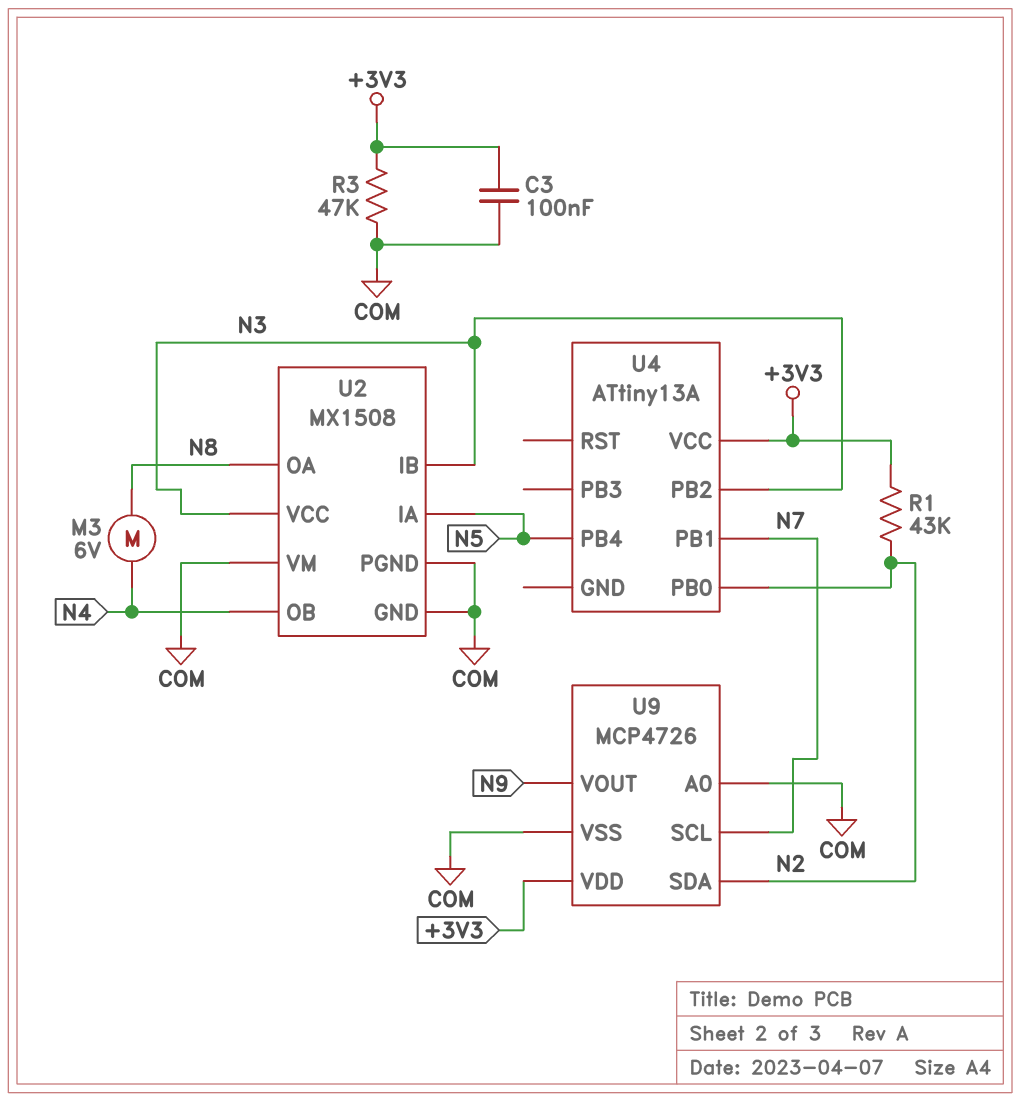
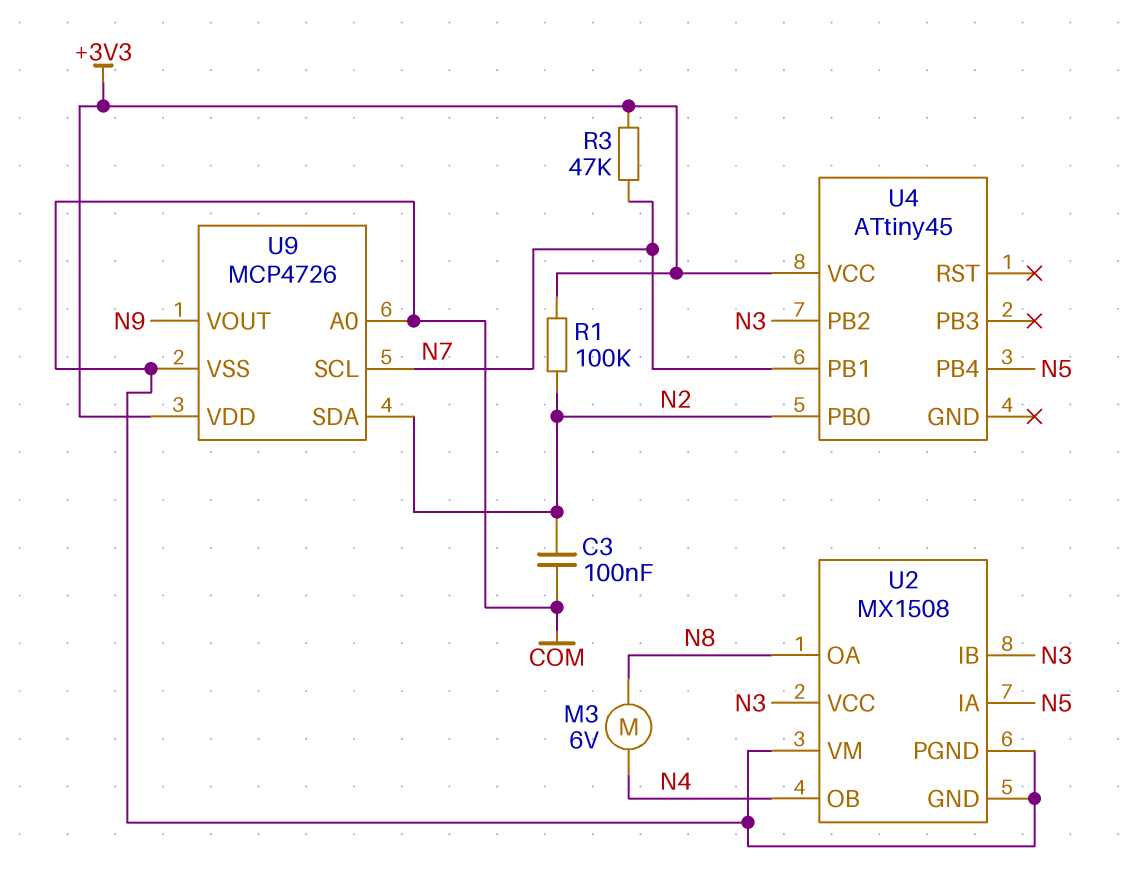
C3: 100nF (+3V3, COM) -> 100nF (COM, N2)
R1: 43k (+3V3, N2) -> 100k (+3V3, N2)
R3: 47k (+3V3, COM) -> 47k (+3V3, N7)
U4: ATtiny13A -> ATtiny45

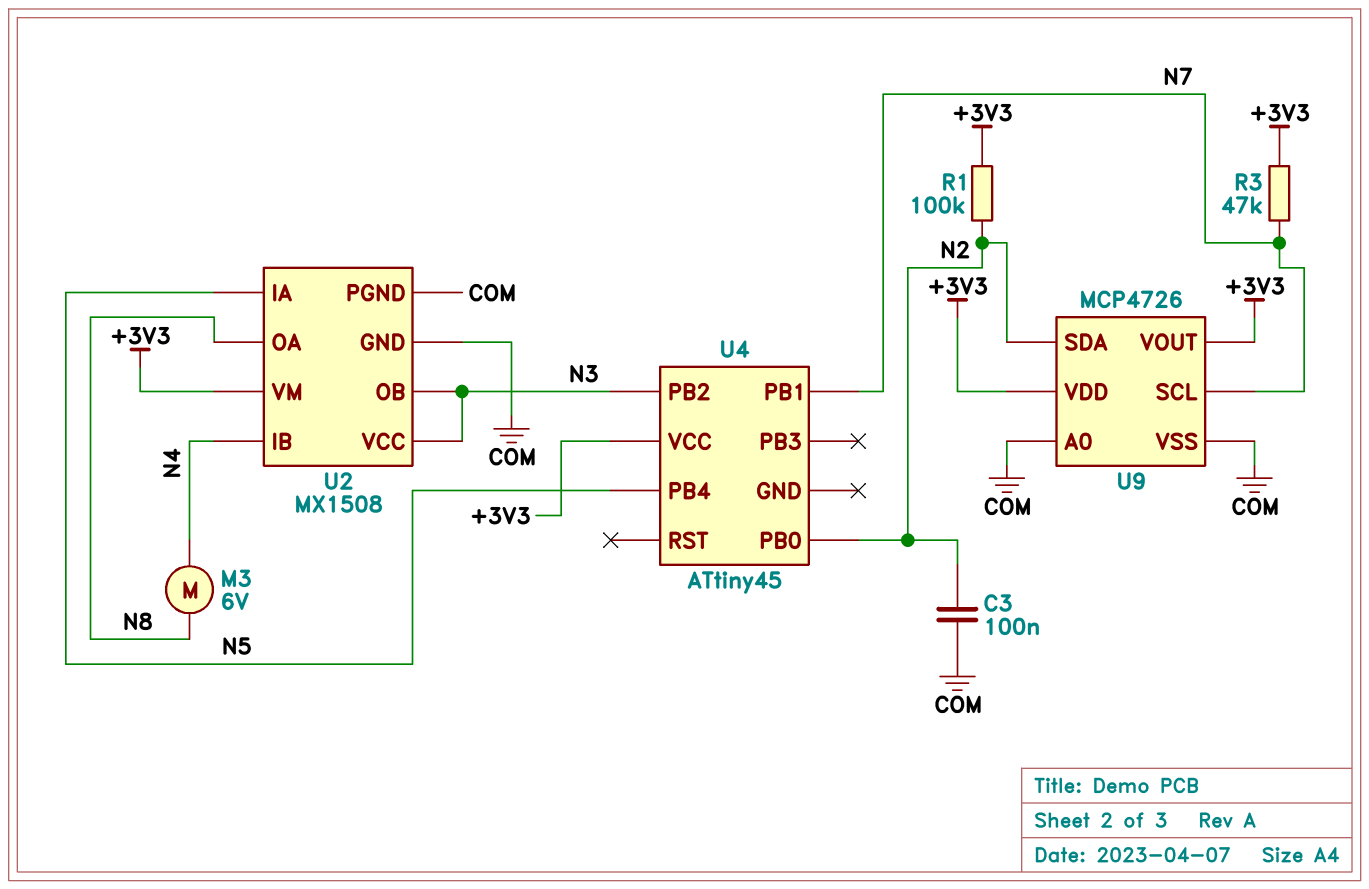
U2 pin IB: N3 -> N4
U2 pin OB: N4 -> N3
U2 pin VM: COM -> +3V3
U9 pin VOUT: N9 -> +3V3

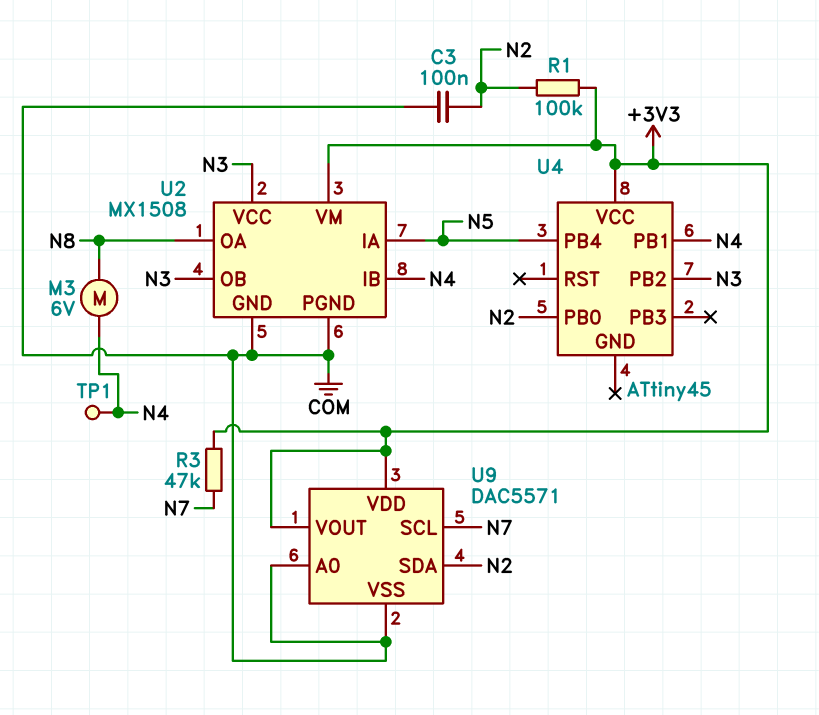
TP1: none -> test point (N4)
U4 pin PB1: N7 -> N4
U9: MCP4726 -> DAC5571

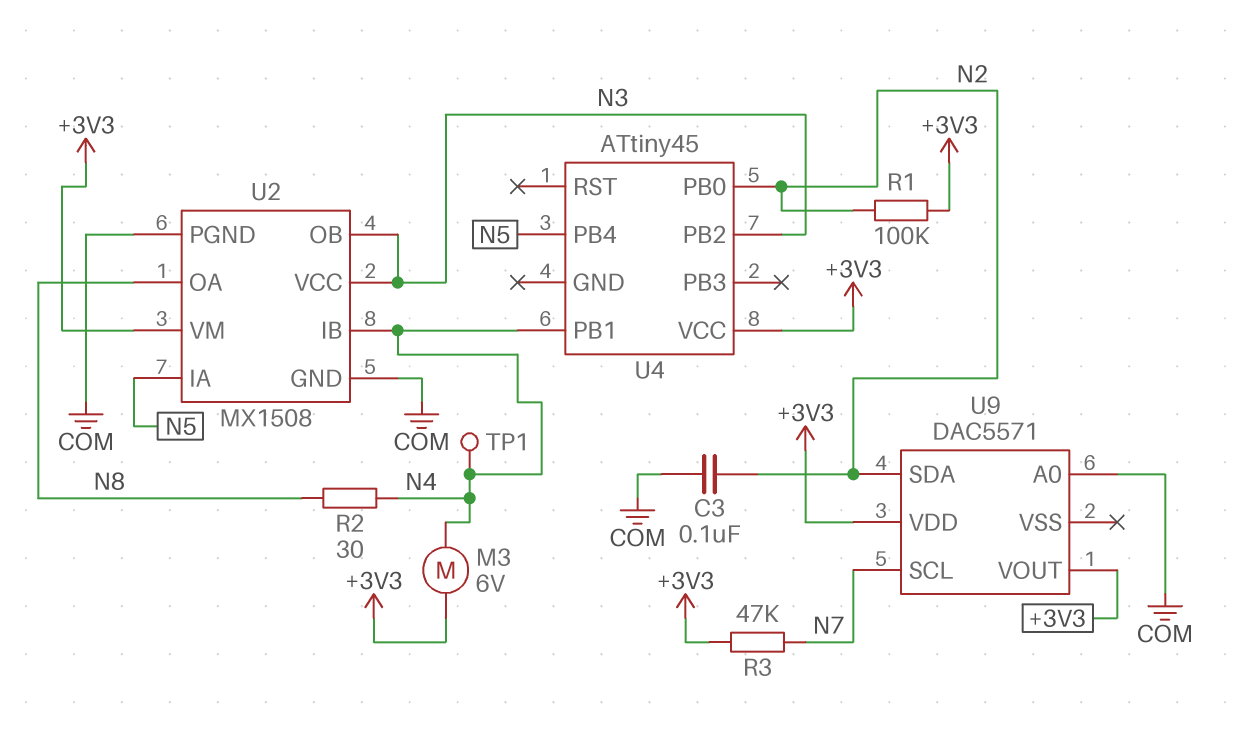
M3: motor 6V (N4, N8) -> motor 6V (+3V3, N4)
R2: none -> 30 (N4, N8)
U9 pin VSS: COM -> none

